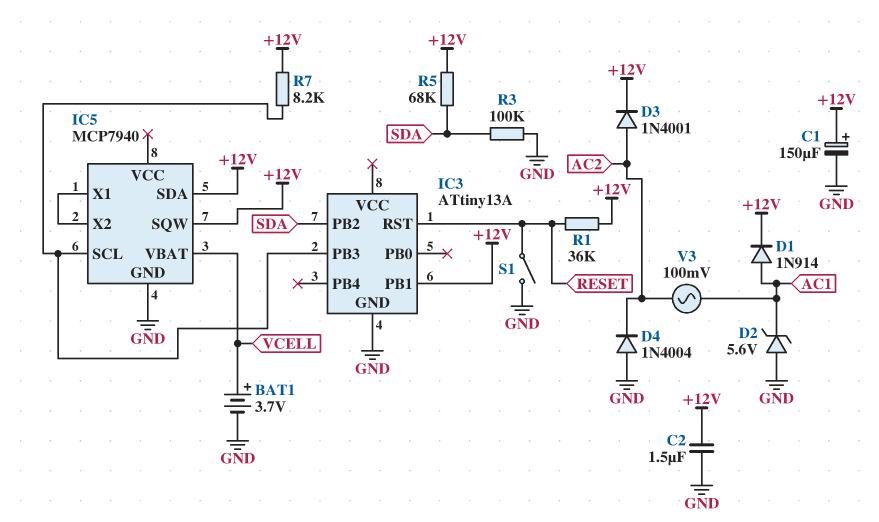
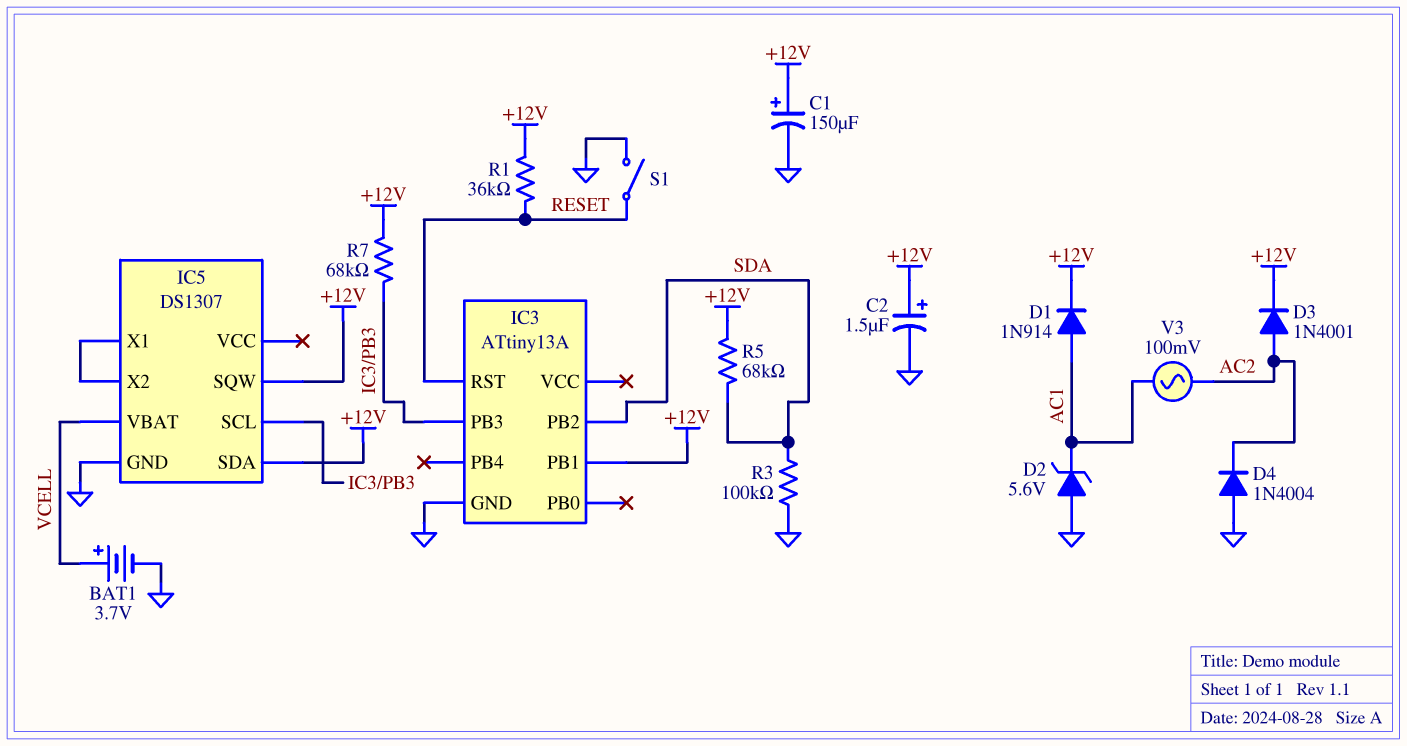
C2: 1.5uF (+12V, GND) -> 1.5uF (plus +12V, minus GND)
IC5: MCP7940 -> DS1307
R7: 8.2k (+12V, IC3/PB3) -> 68k (+12V, IC3/PB3)

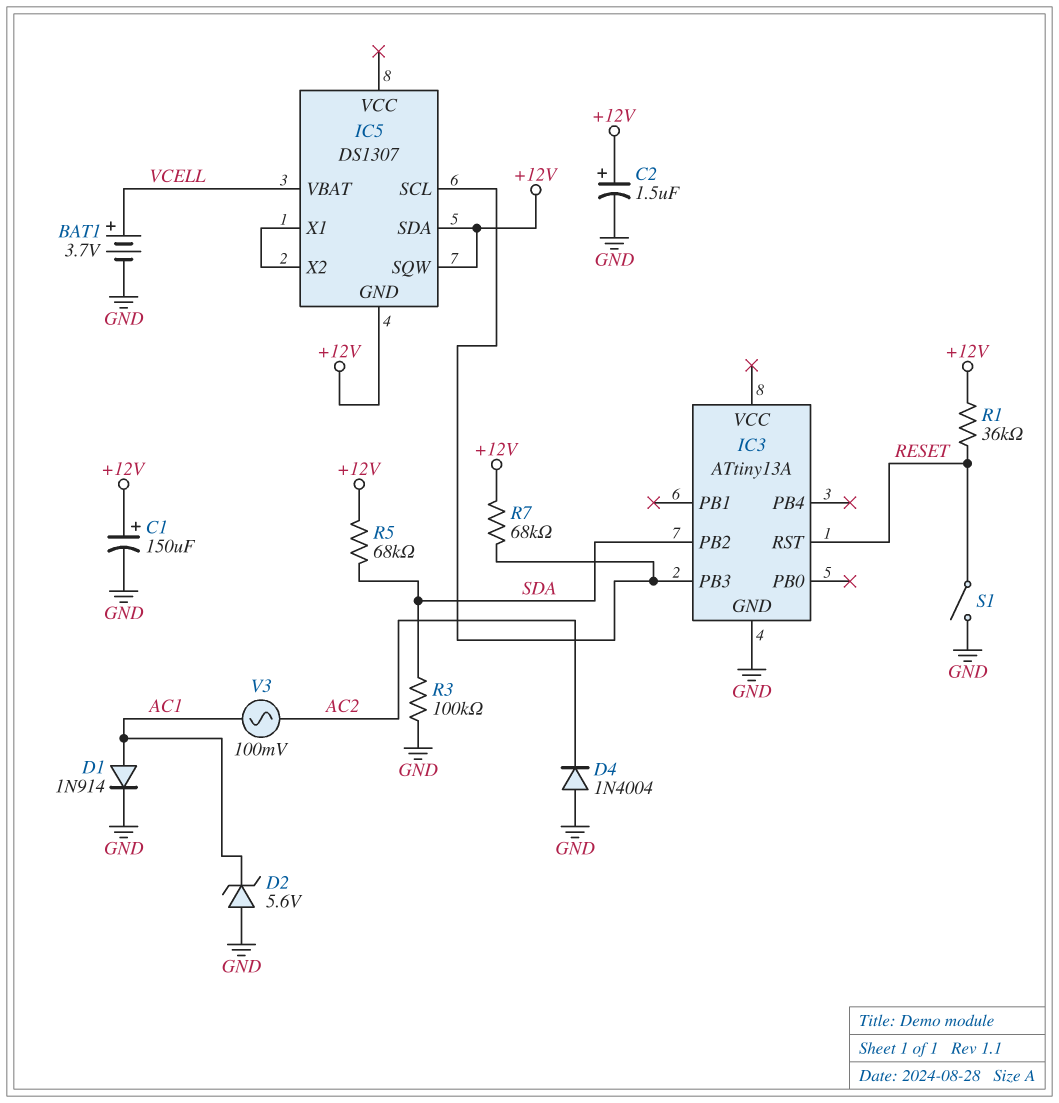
D1: diode 1N914 (A AC1, K +12V) -> diode 1N914 (A AC1, K GND)
D3: diode 1N4001 (A AC2, K +12V) -> none
IC3 pin PB1: +12V -> none
IC5 pin GND: GND -> +12V

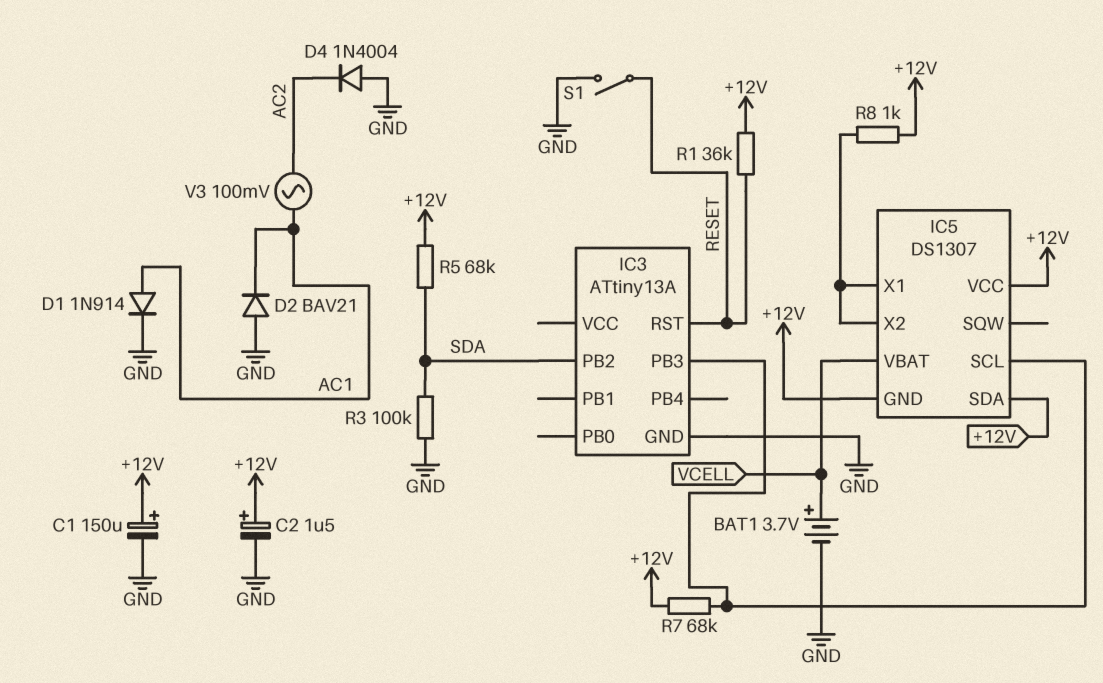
D2: zener 5.6V (A GND, K AC1) -> diode BAV21 (A GND, K AC1)
IC5 pin SQW: +12V -> none
IC5 pin VCC: none -> +12V
R8: none -> 1k (+12V, IC5/X1)

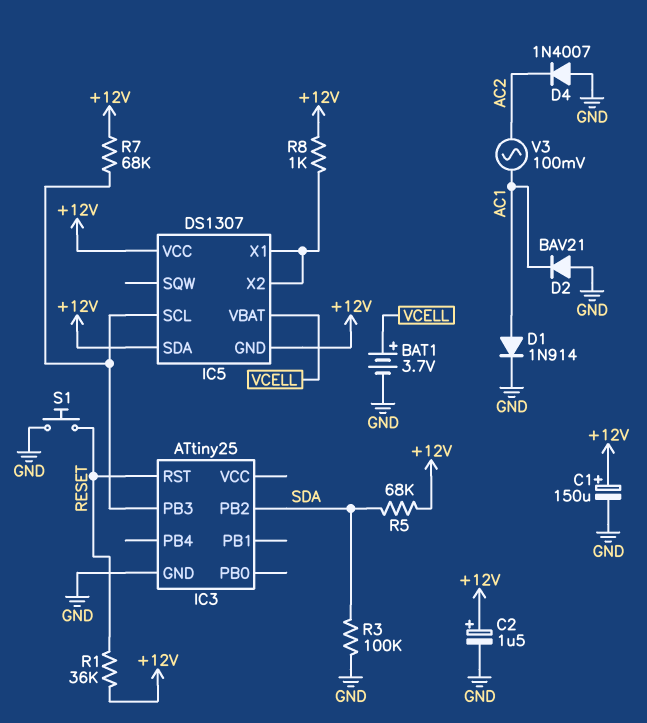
D4: diode 1N4004 (A GND, K AC2) -> diode 1N4007 (A GND, K AC2)
IC3: ATtiny13A -> ATtiny25
S1: switch (GND, RESET) -> button (GND, RESET)

